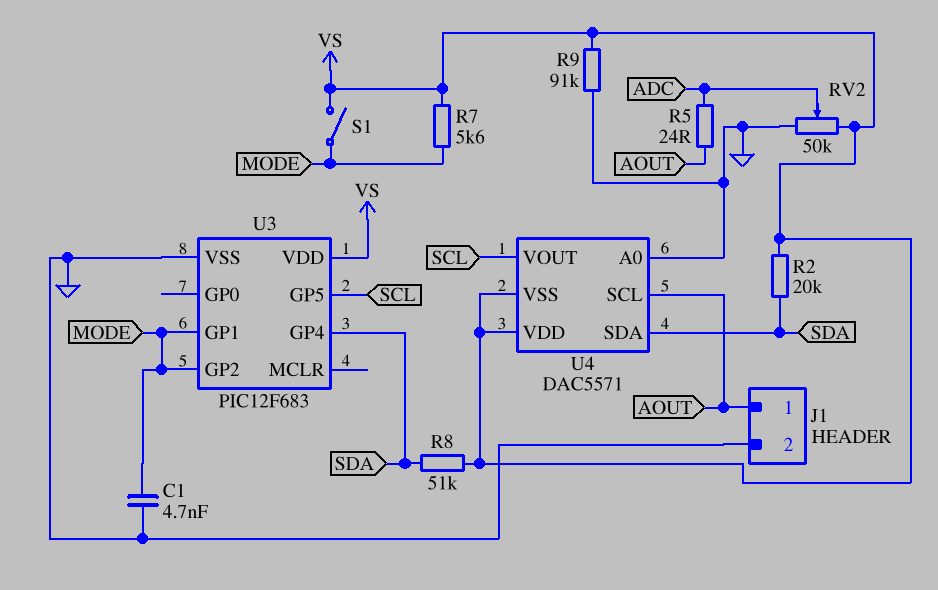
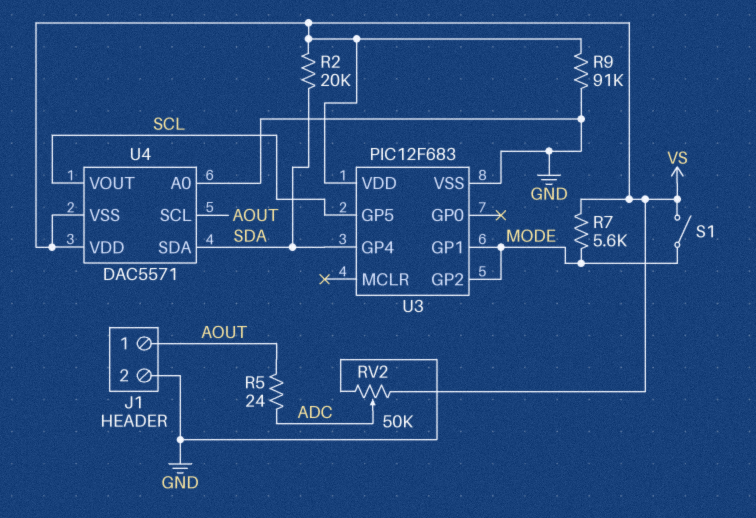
C1: 4.7nF (GND, MODE) -> none
R8: 51k (SDA, VS) -> none

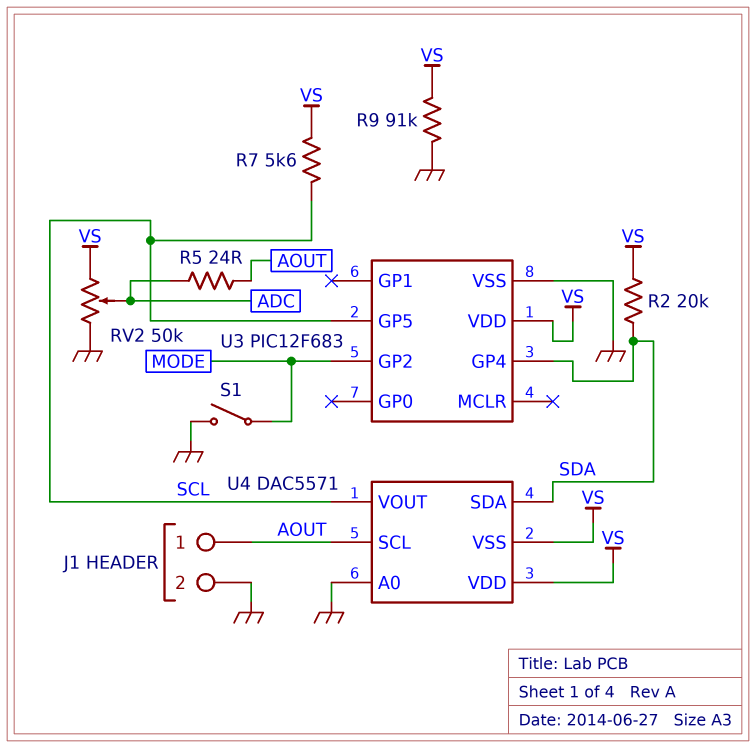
R7: 5.6k (MODE, VS) -> 5.6k (SCL, VS)
S1: switch (MODE, VS) -> switch (GND, MODE)
U3 pin GP1: MODE -> none

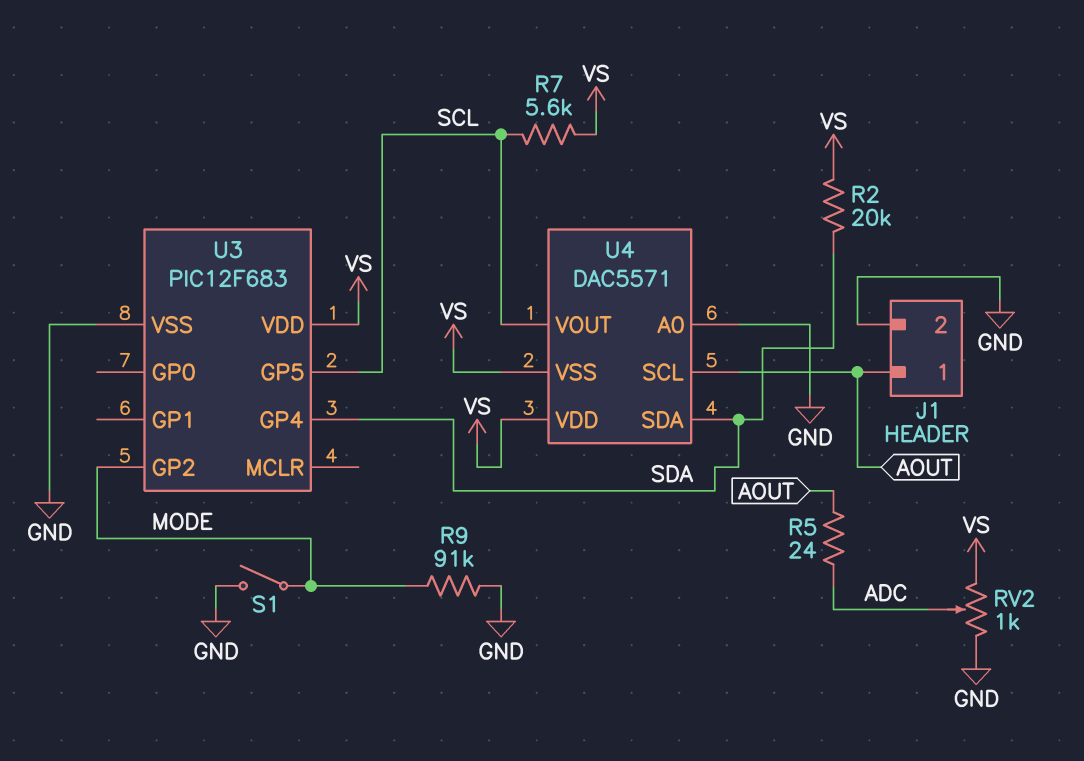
R9: 91k (GND, VS) -> 91k (GND, MODE)
RV2: 50k (GND, VS, wiper ADC) -> 1k (GND, VS, wiper ADC)

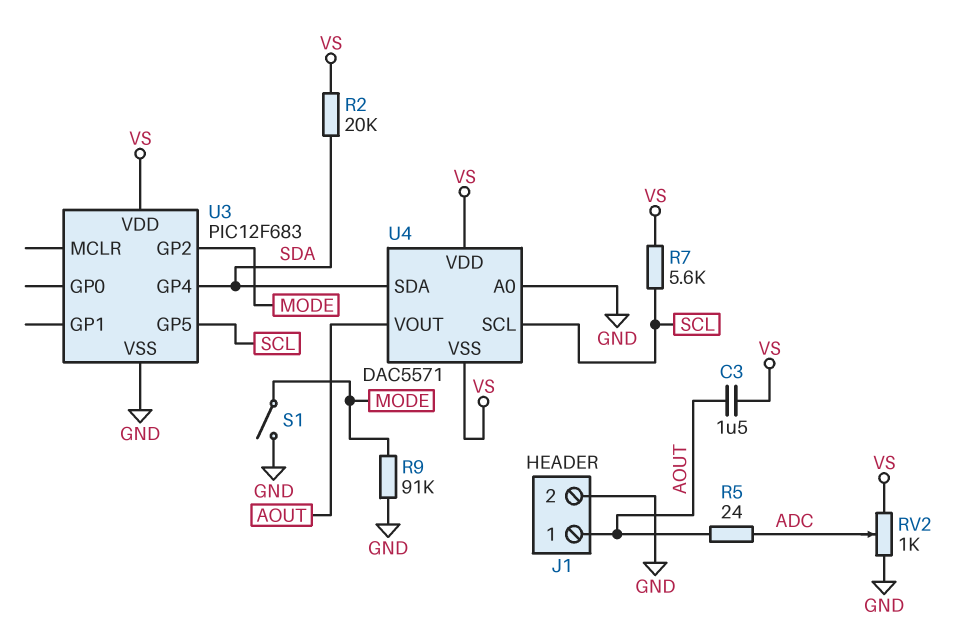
C3: none -> 1.5uF (AOUT, VS)
U4 pin SCL: AOUT -> SCL
U4 pin VOUT: SCL -> AOUT

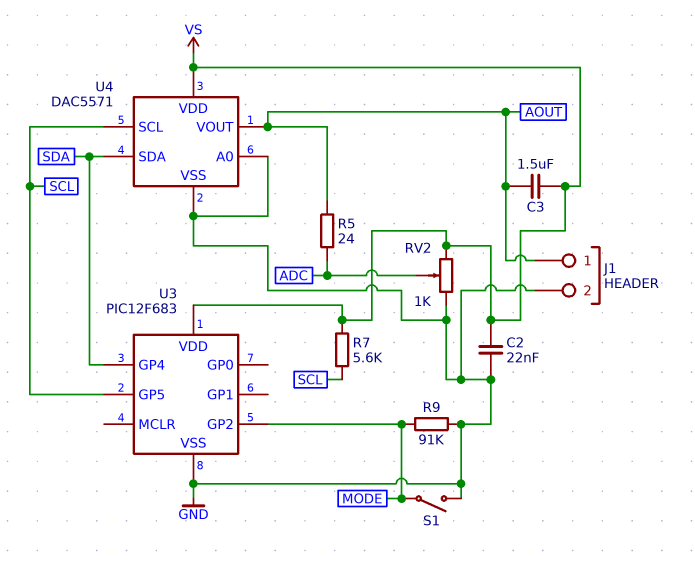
C2: none -> 22nF (GND, VS)
R2: 20k (SDA, VS) -> none
U4 pin VSS: VS -> GND

